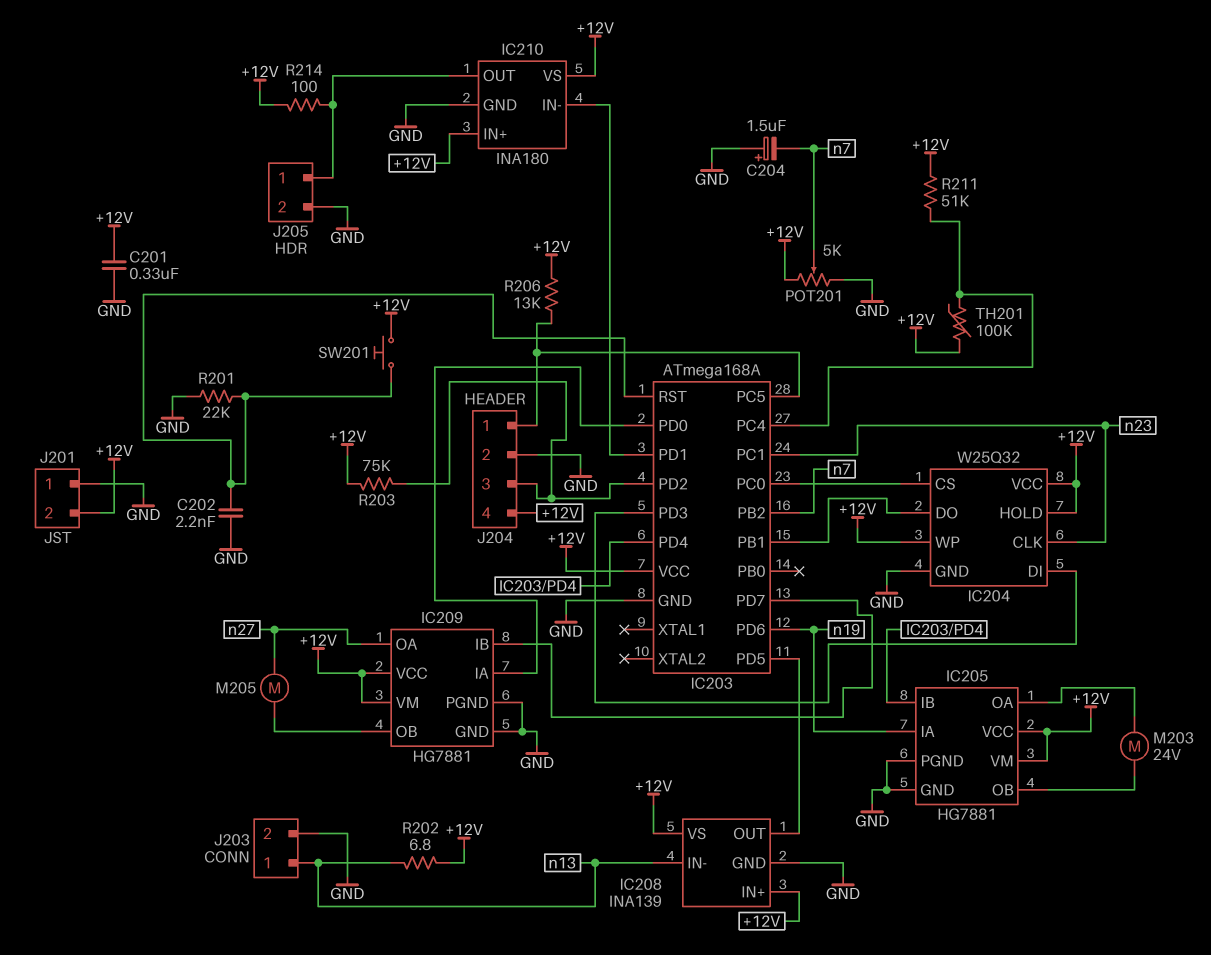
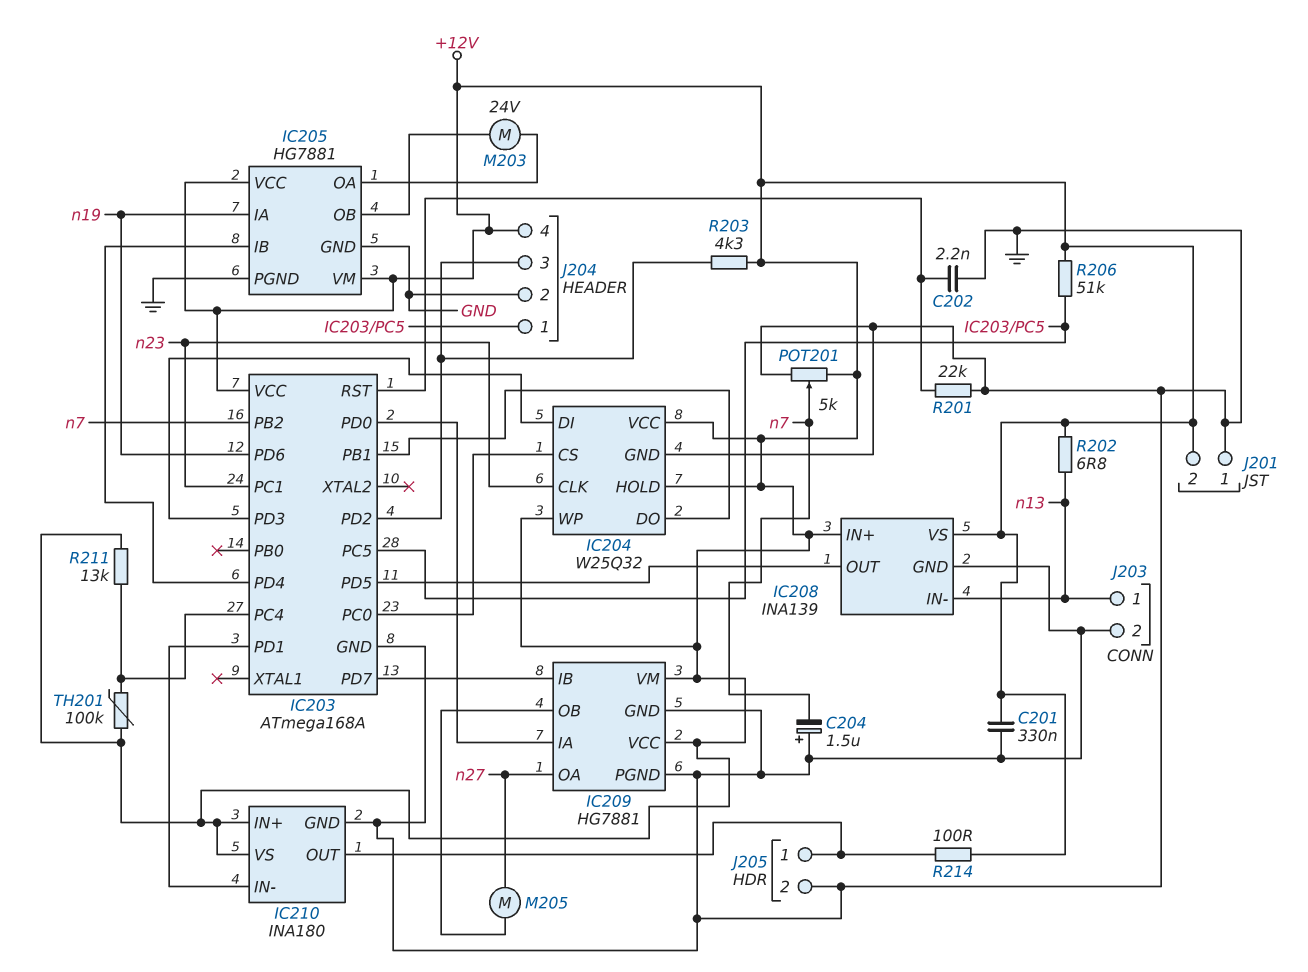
R203: 75k (+12V, IC203/PD2) -> 4.3k (+12V, IC203/PD2)
R206: 13k (+12V, IC203/PC5) -> 51k (+12V, IC203/PC5)
R211: 51k (+12V, IC203/PC4) -> 13k (+12V, IC203/PC4)
SW201: button (+12V, IC203/RST) -> none

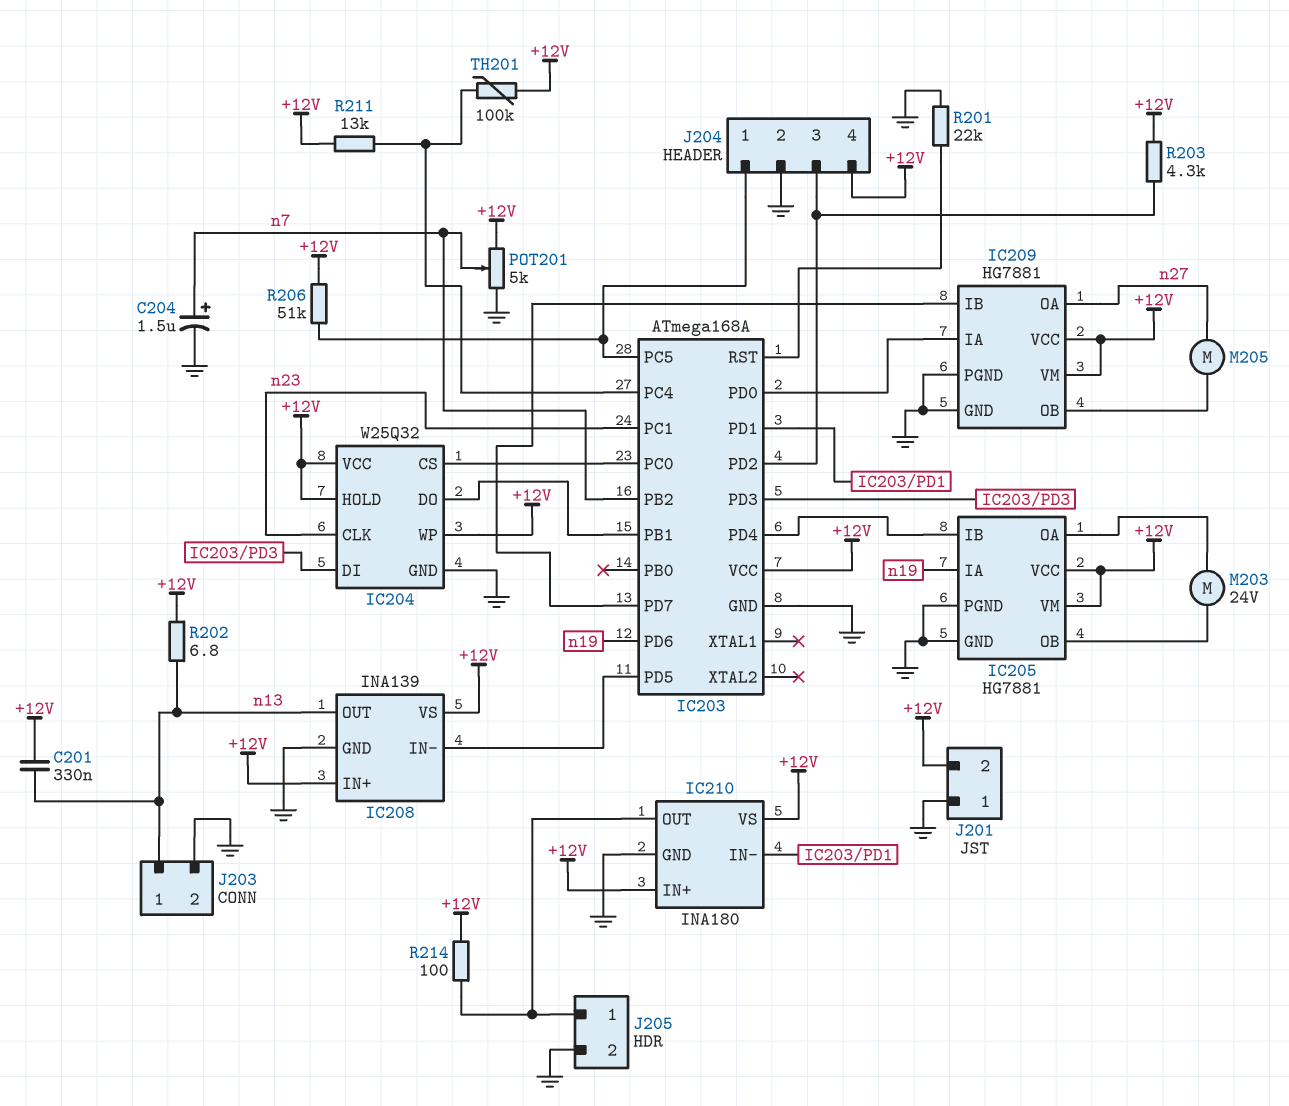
C201: 330nF (+12V, GND) -> 330nF (+12V, n13)
C202: 2.2nF (GND, IC203/RST) -> none
C204: 1.5uF (plus GND, minus n7) -> 1.5uF (plus n7, minus GND)
IC208 pin IN-: n13 -> IC203/PD5
IC208 pin OUT: IC203/PD5 -> n13

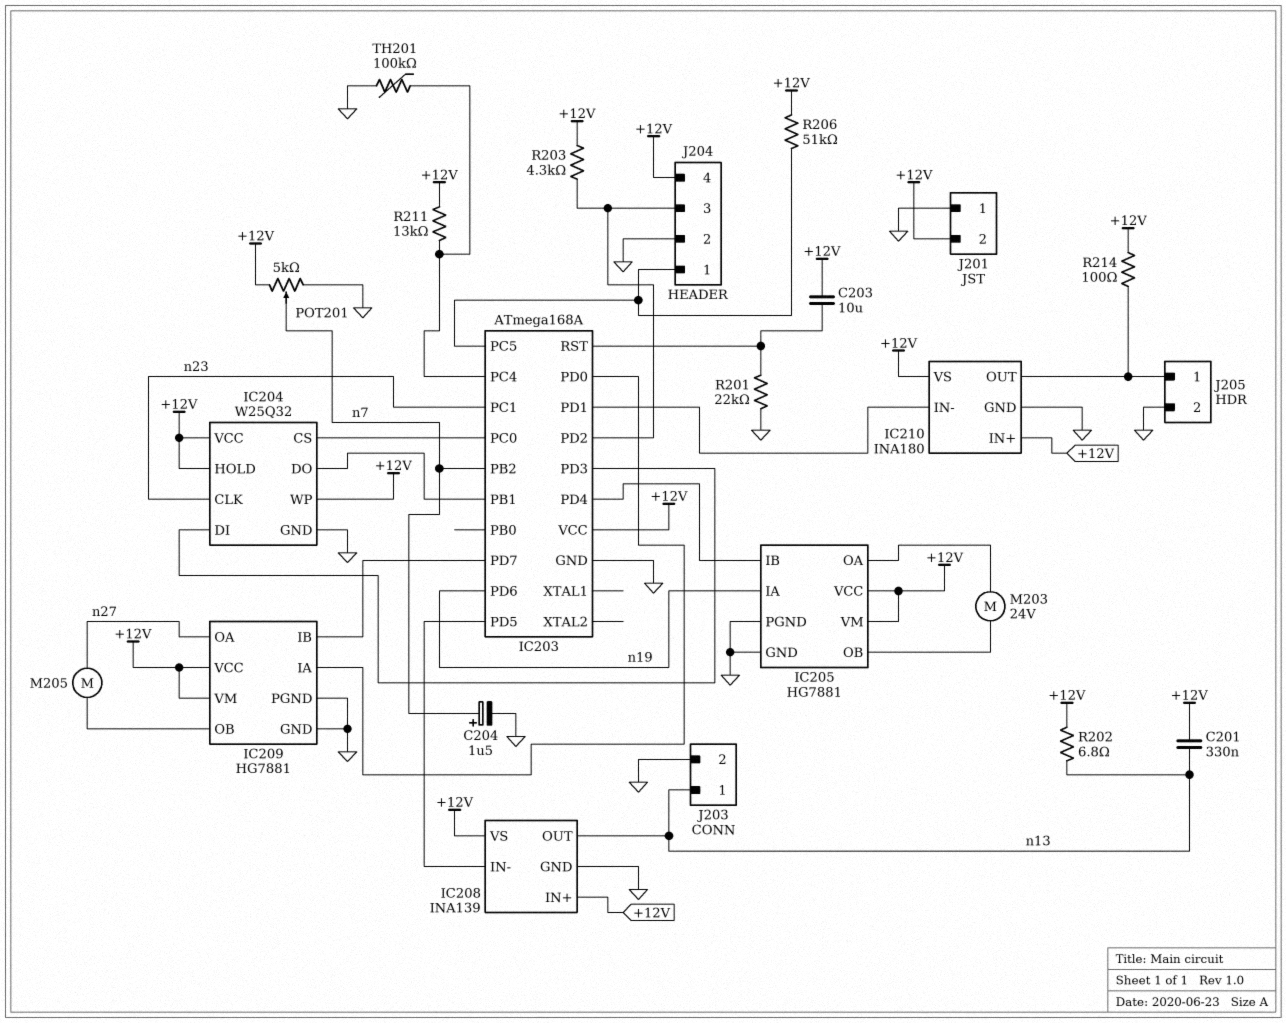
C203: none -> 10uF (+12V, IC203/RST)
TH201: 100k (+12V, IC203/PC4) -> 100k (GND, IC203/PC4)

